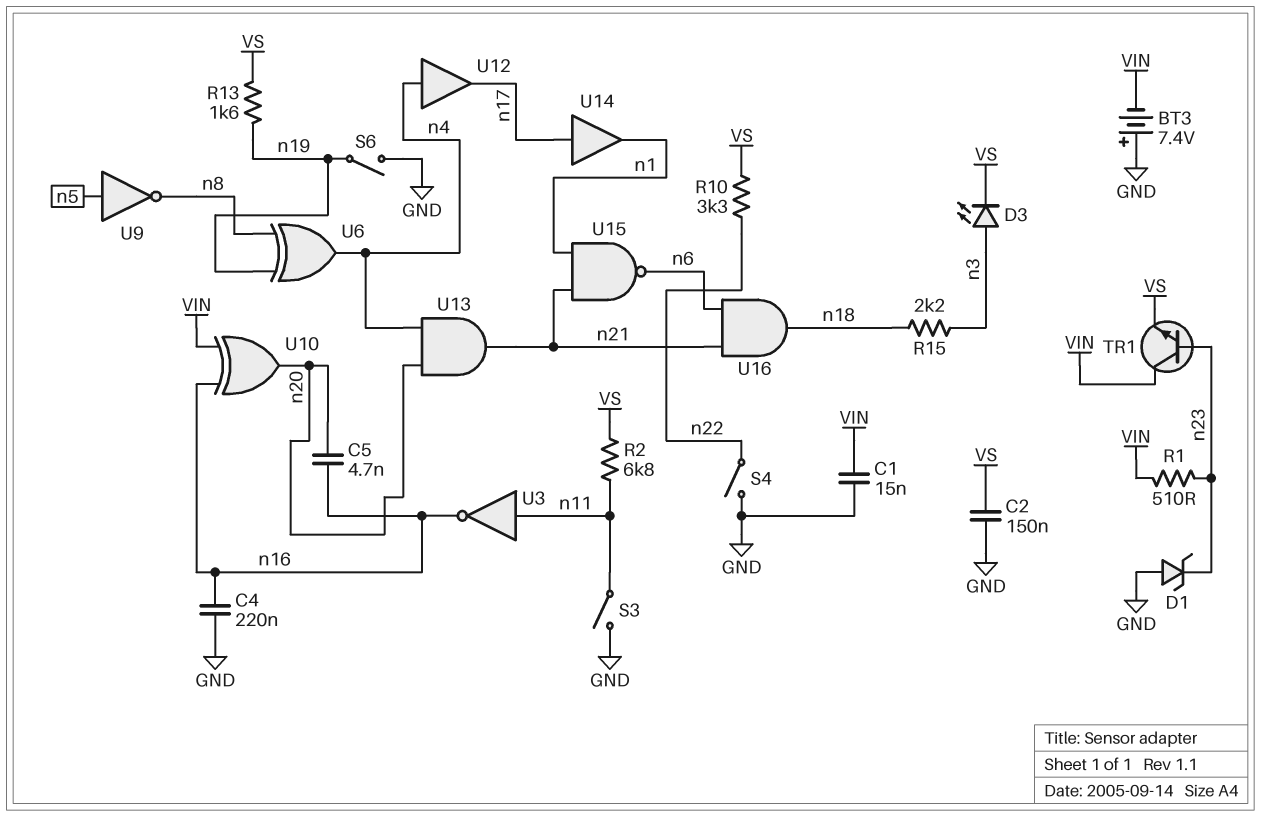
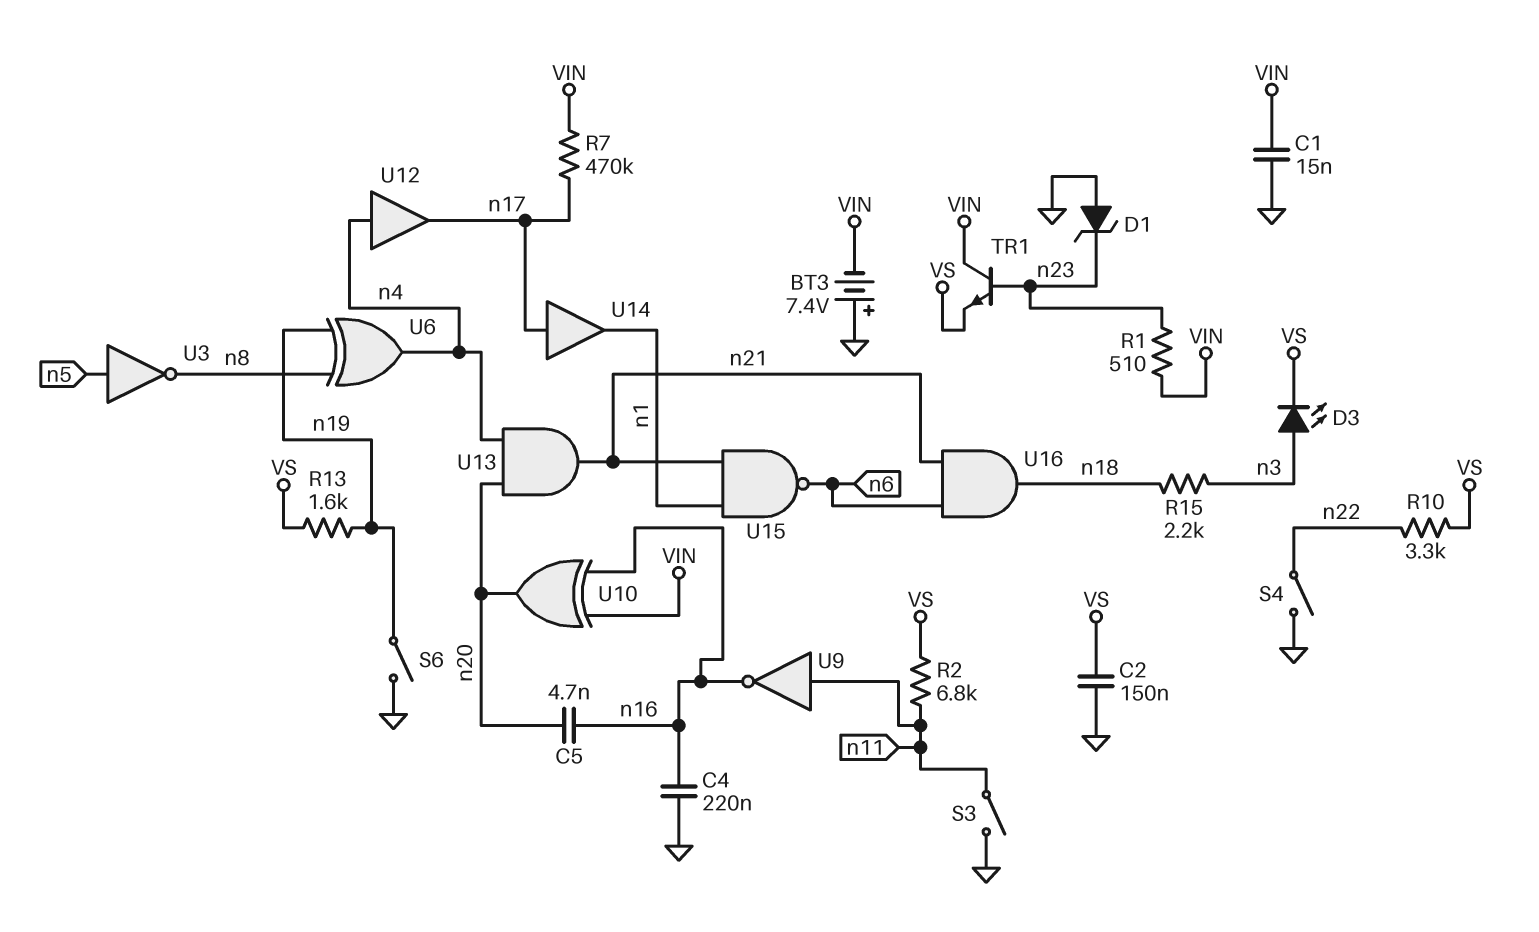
R7: none -> 470k (VIN, n17)
U3: NOT (in n11, out n16) -> NOT (in n5, out n8)
U9: NOT (in n5, out n8) -> NOT (in n11, out n16)

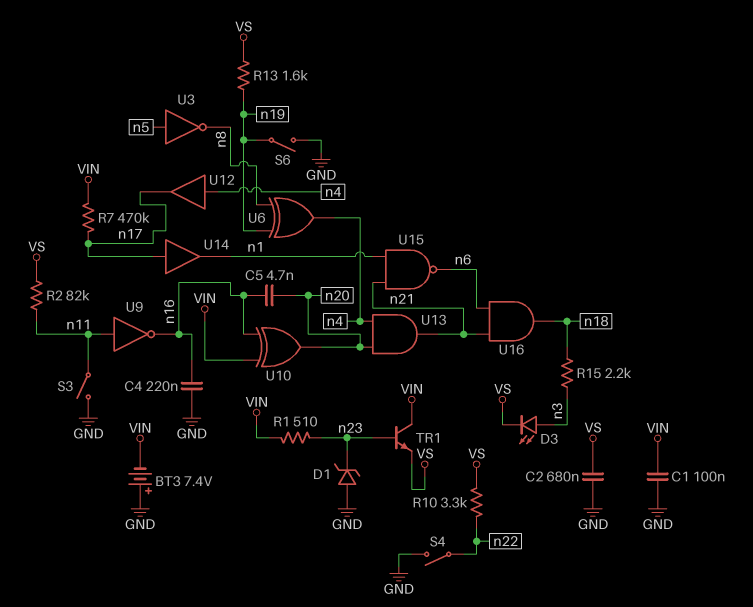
C1: 15nF (GND, VIN) -> 100nF (GND, VIN)
C2: 150nF (GND, VS) -> 680nF (GND, VS)
R2: 6.8k (VS, n11) -> 82k (VS, n11)

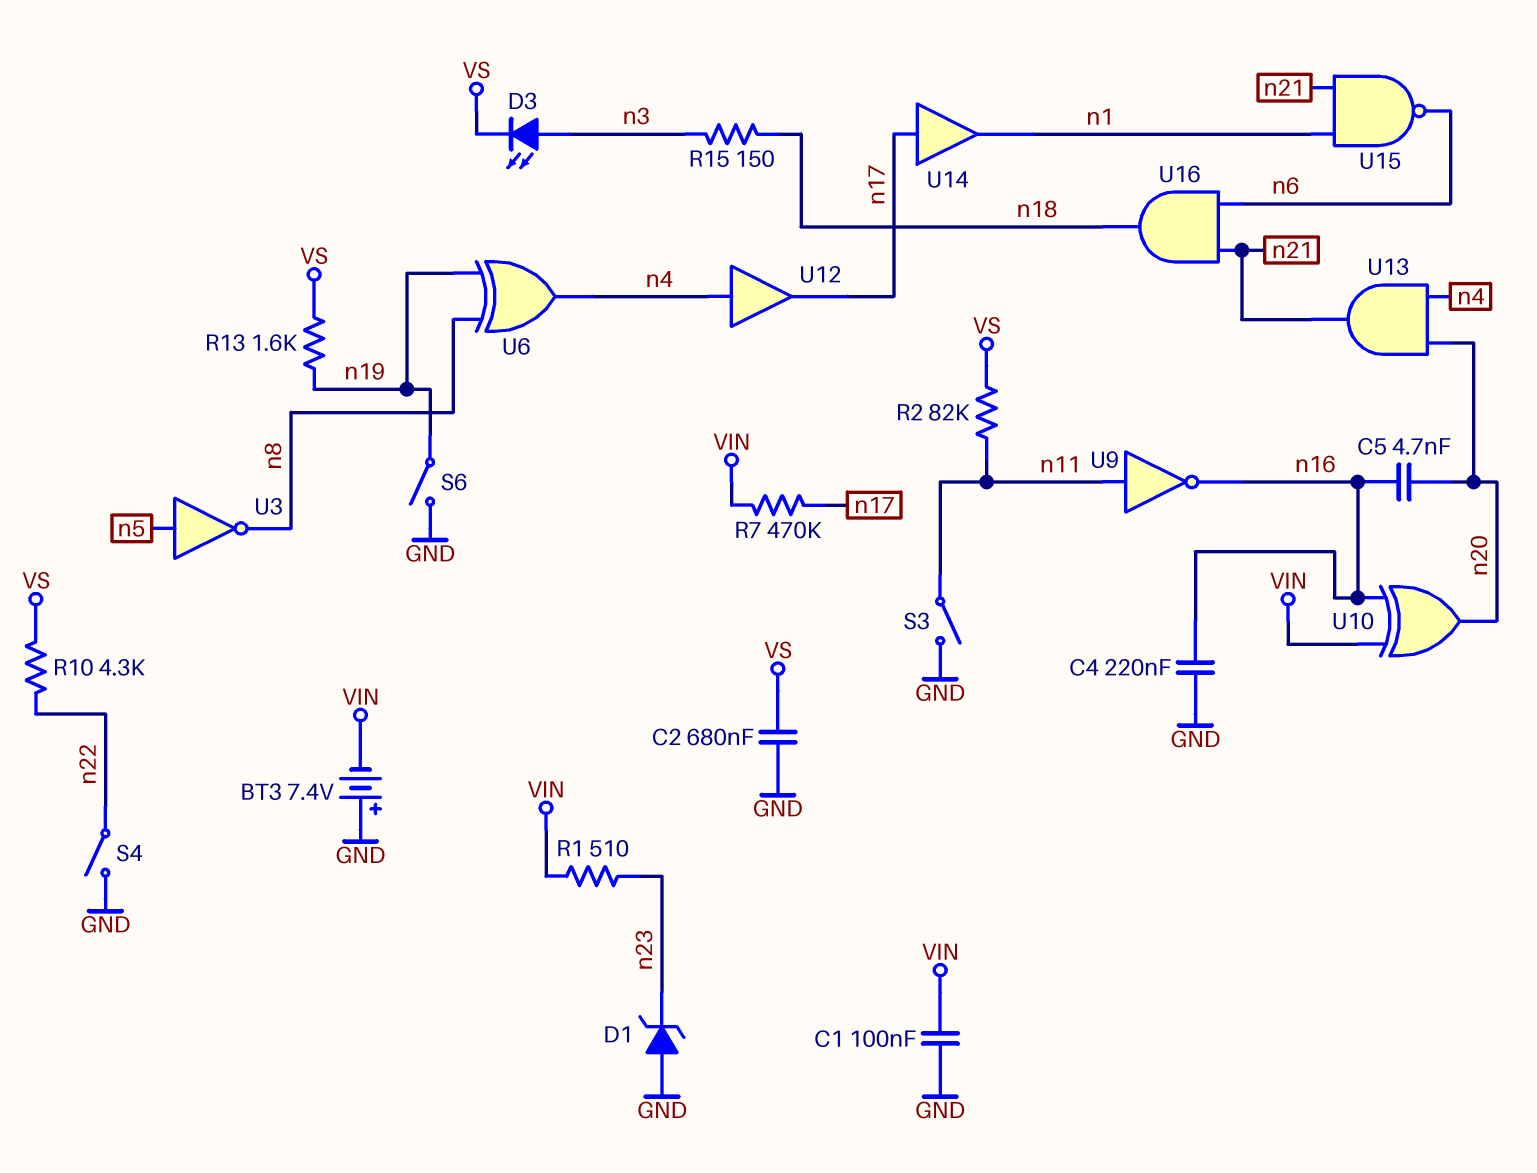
R10: 3.3k (VS, n22) -> 4.3k (VS, n22)
R15: 2.2k (n3, n18) -> 150 (n3, n18)
TR1: NPN (B n23, C VIN, E VS) -> none

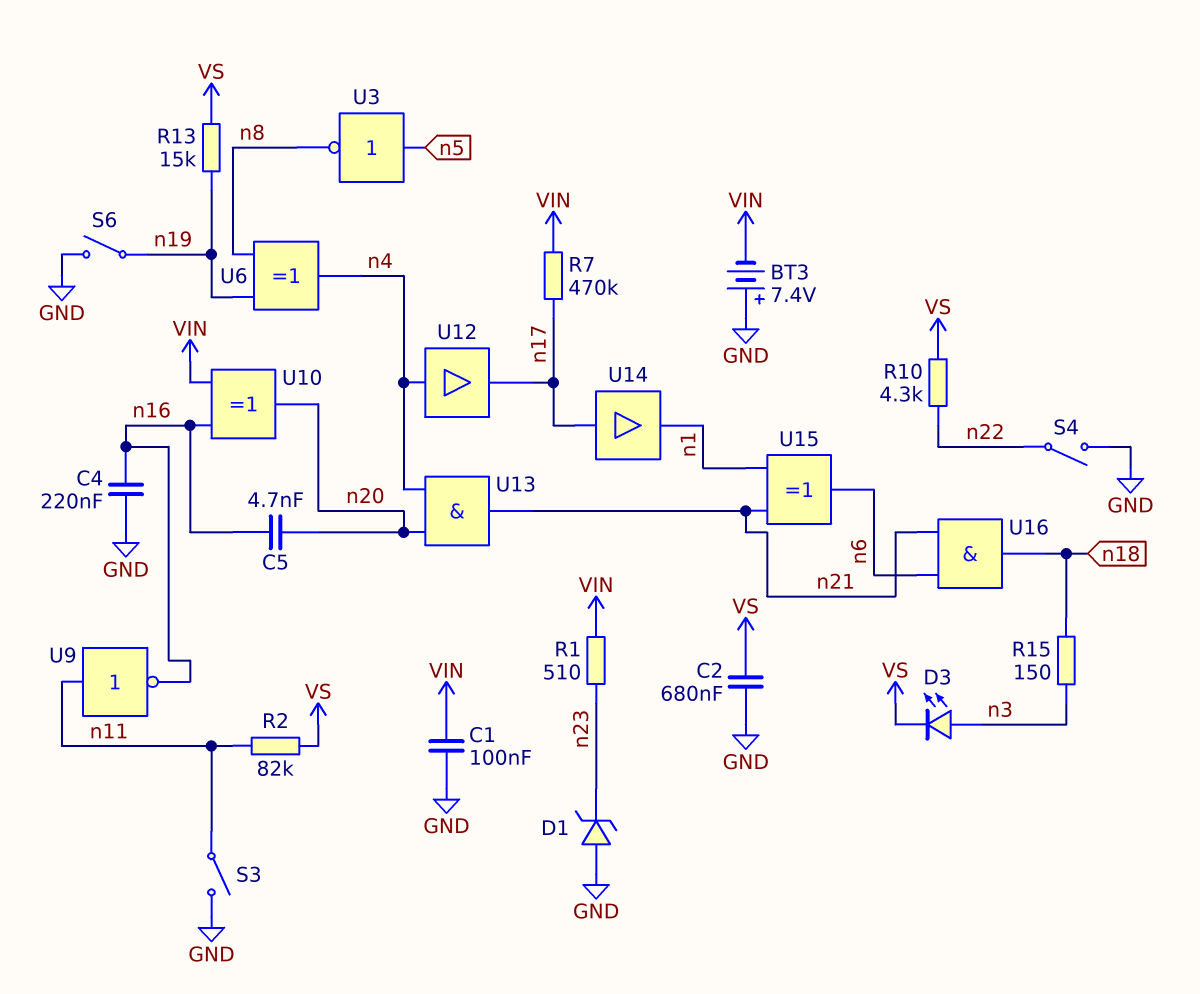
R13: 1.6k (VS, n19) -> 15k (VS, n19)
U15: NAND (in n1, in n21, out n6) -> XOR (in n1, in n21, out n6)

